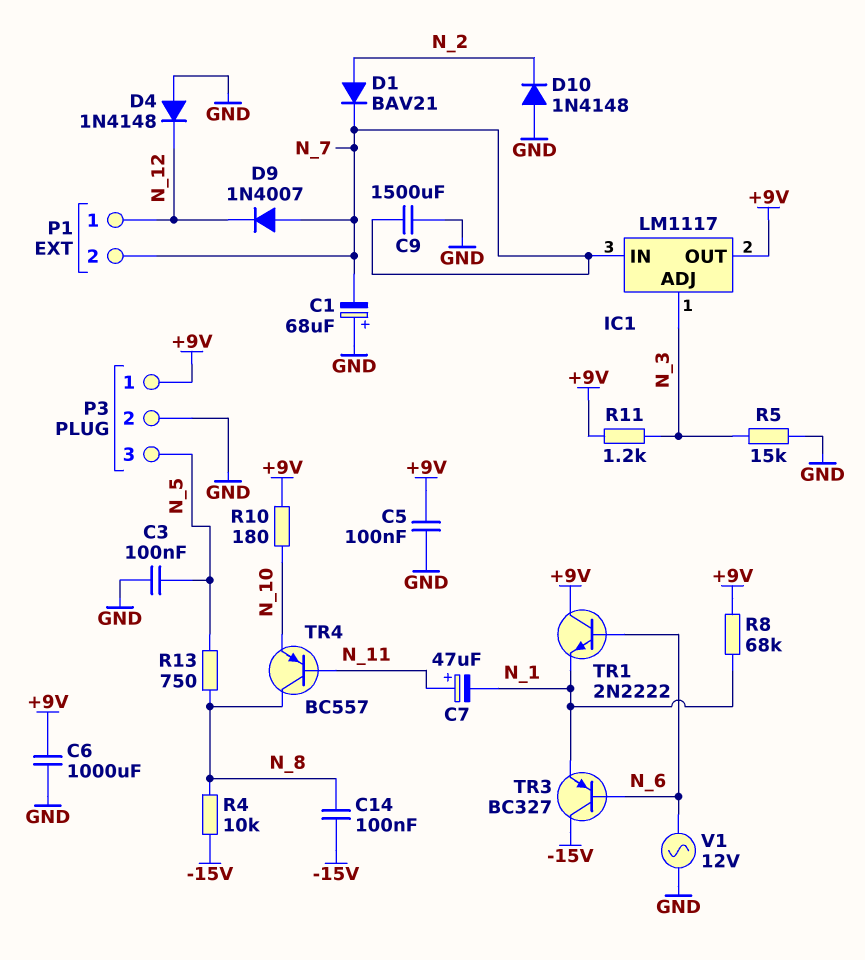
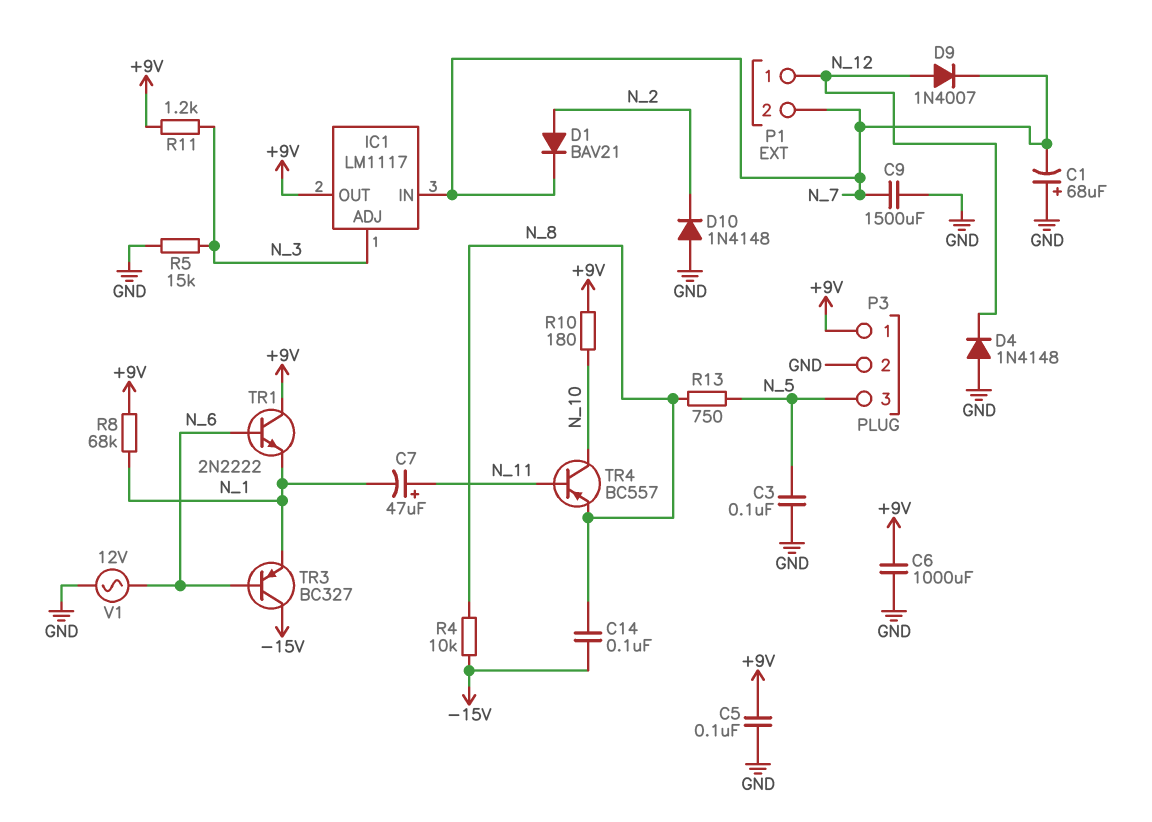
D9: diode 1N4007 (A N_7, K N_12) -> diode 1N4007 (A N_12, K N_7)
TR4: PNP BC557 (B N_11, C N_8, E N_10) -> PNP BC557 (B N_11, C N_10, E N_8)

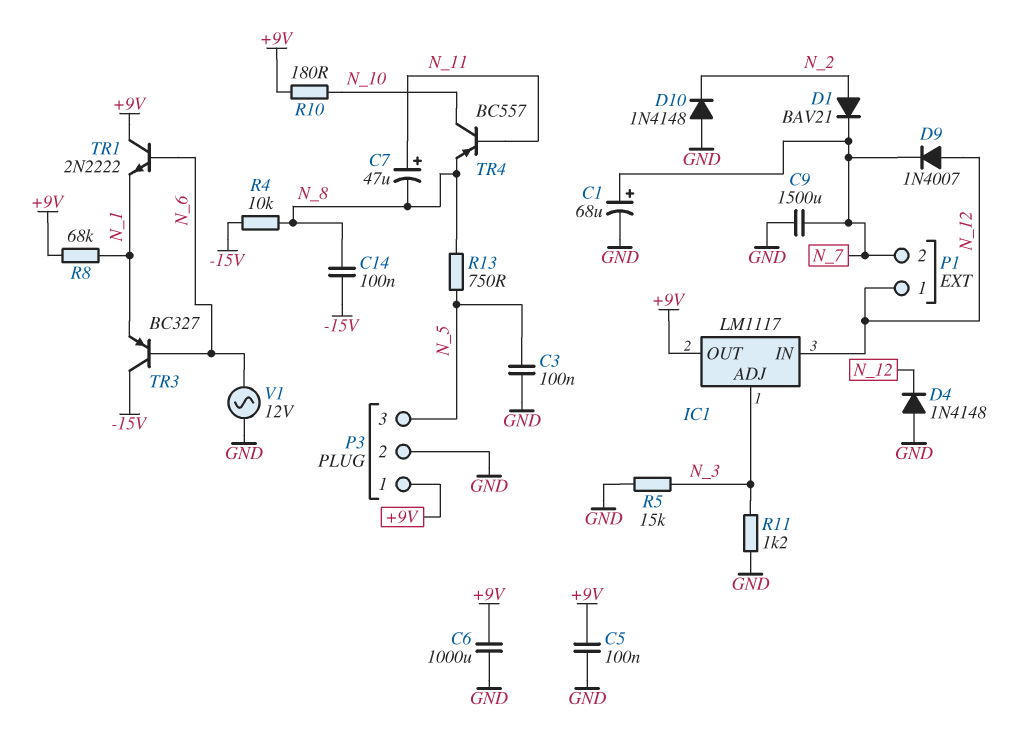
C1: 68uF (plus GND, minus N_7) -> 68uF (plus N_7, minus GND)
C7: 47uF (plus N_11, minus N_1) -> 47uF (plus N_11, minus N_8)
IC1 pin IN: N_7 -> N_12
R11: 1.2k (+9V, N_3) -> 1.2k (GND, N_3)

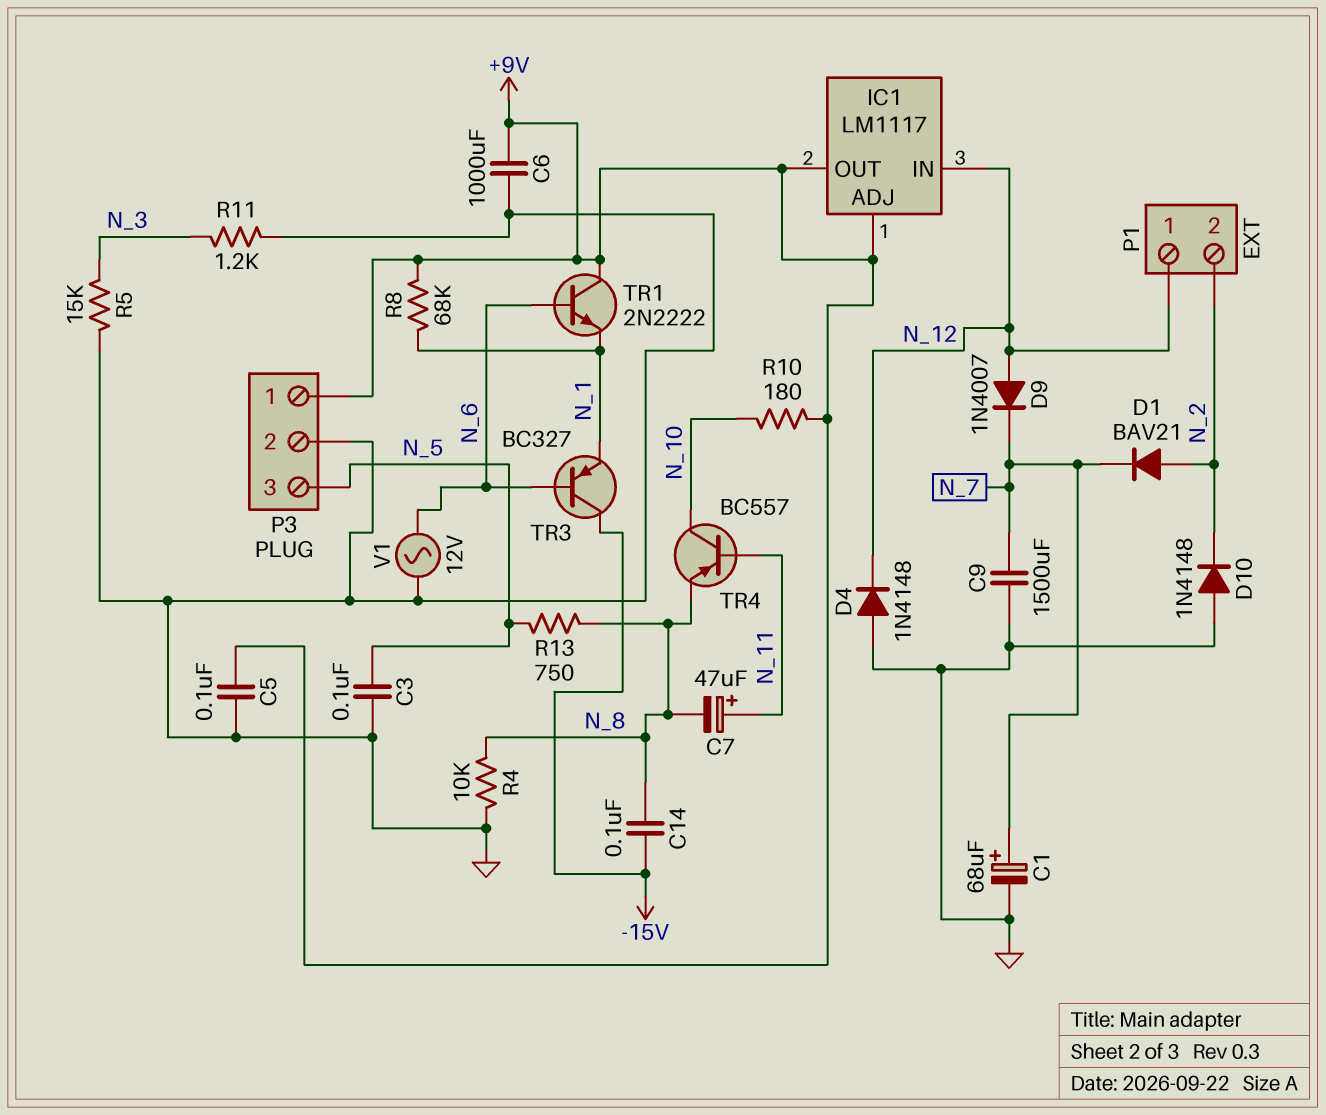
IC1 pin ADJ: N_3 -> +9V
P1 pin 2: N_7 -> N_2
R4: 10k (-15V, N_8) -> 10k (GND, N_8)

